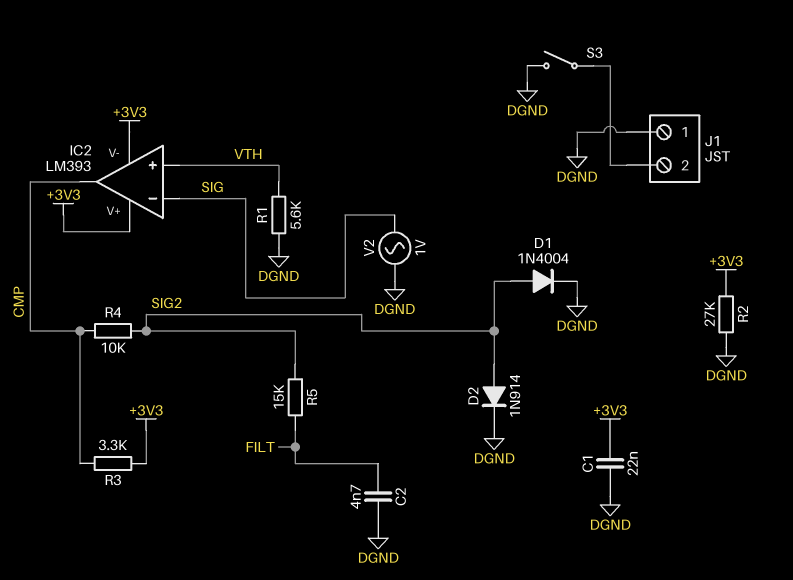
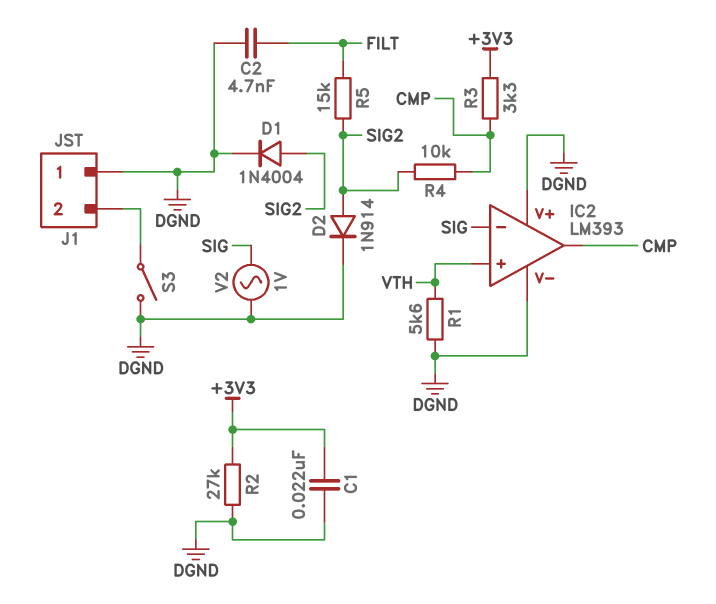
IC2 pin V+: +3V3 -> DGND
IC2 pin V-: +3V3 -> DGND

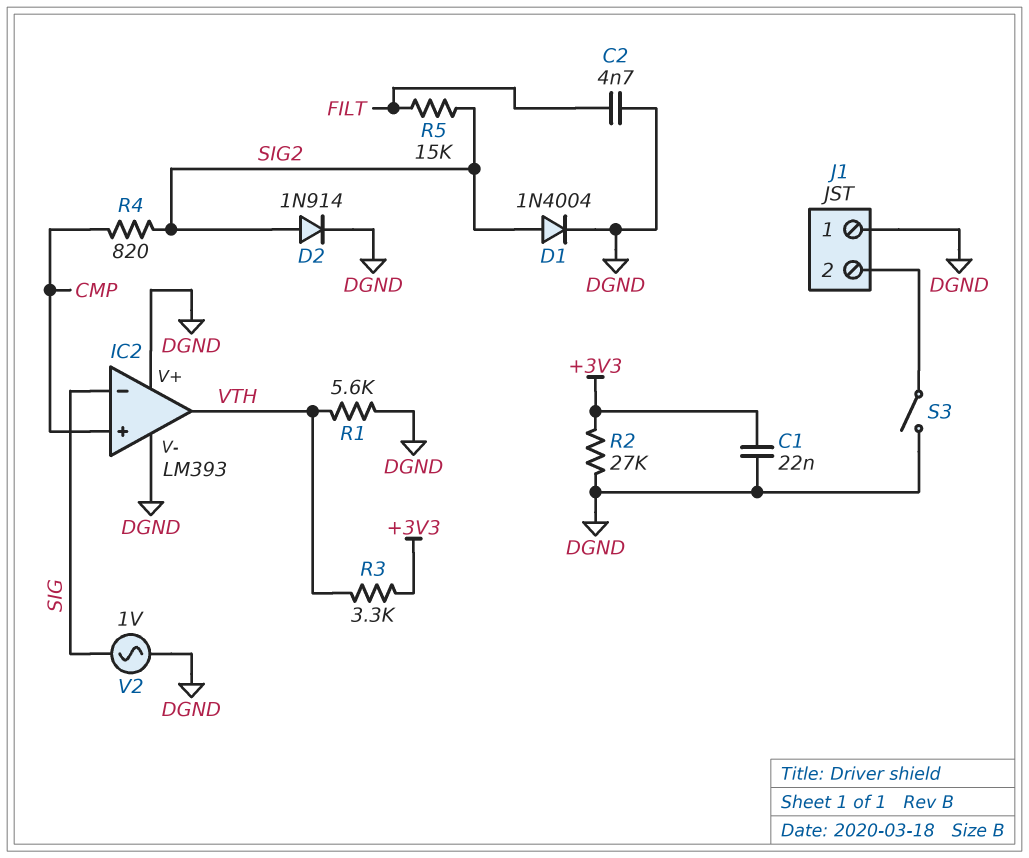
IC2 pin in+: VTH -> CMP
IC2 pin out: CMP -> VTH
R3: 3.3k (+3V3, CMP) -> 3.3k (+3V3, VTH)
R4: 10k (CMP, SIG2) -> 820 (CMP, SIG2)

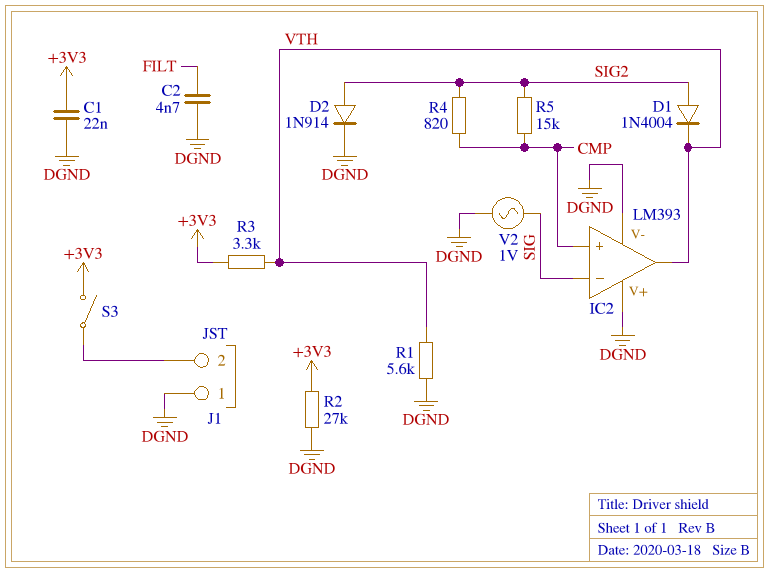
D1: diode 1N4004 (A SIG2, K DGND) -> diode 1N4004 (A SIG2, K VTH)
R5: 15k (FILT, SIG2) -> 15k (CMP, SIG2)
S3: switch (DGND, J1/2) -> switch (+3V3, J1/2)

